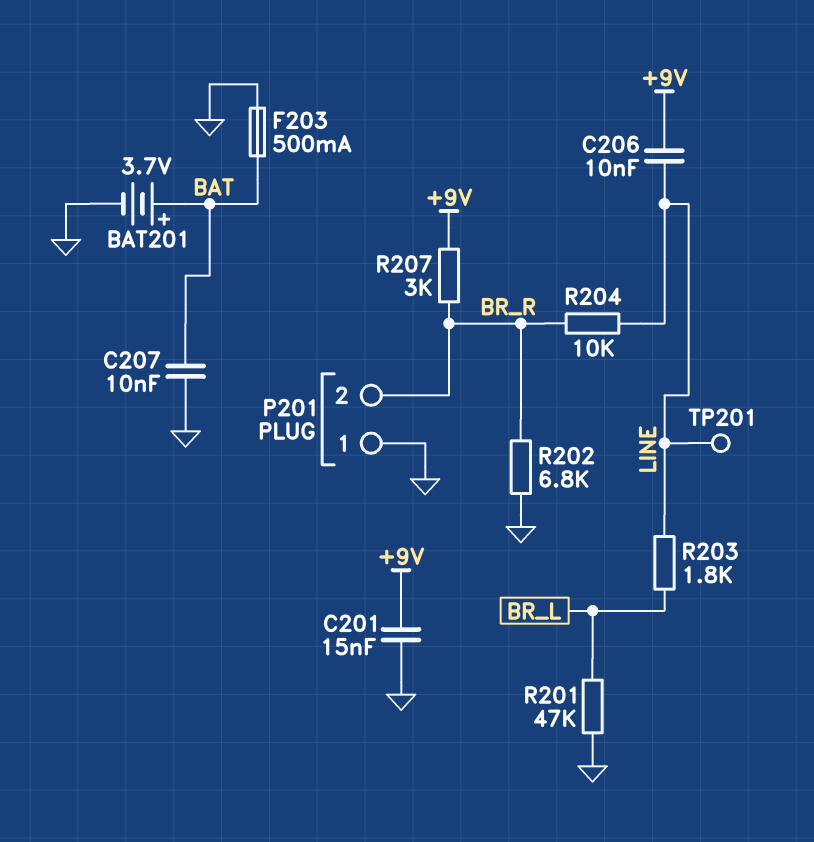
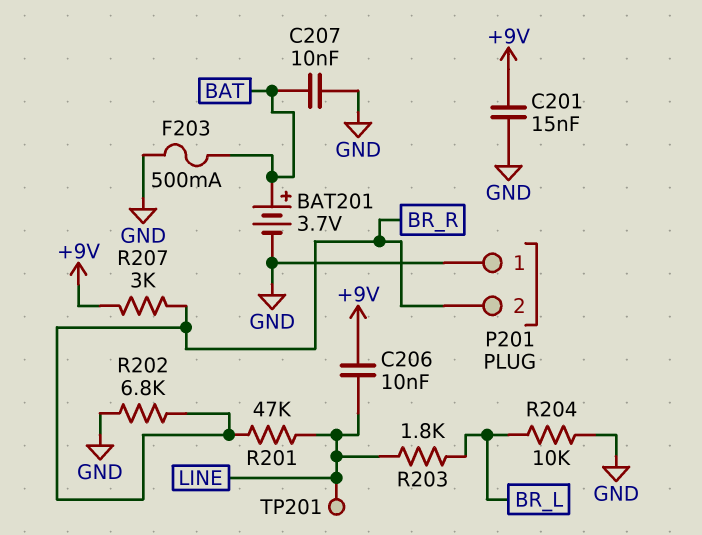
R201: 47k (BR_L, GND) -> 47k (BR_R, LINE)
R204: 10k (BR_R, LINE) -> 10k (BR_L, GND)

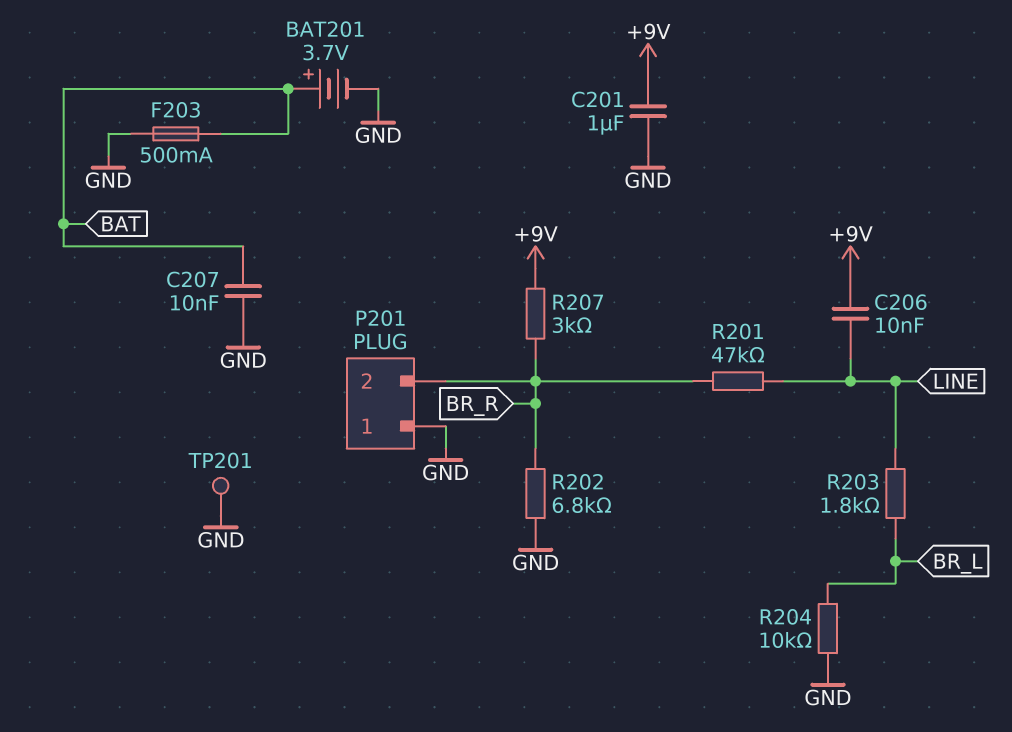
C201: 15nF (+9V, GND) -> 1uF (+9V, GND)
TP201: test point (LINE) -> test point (GND)

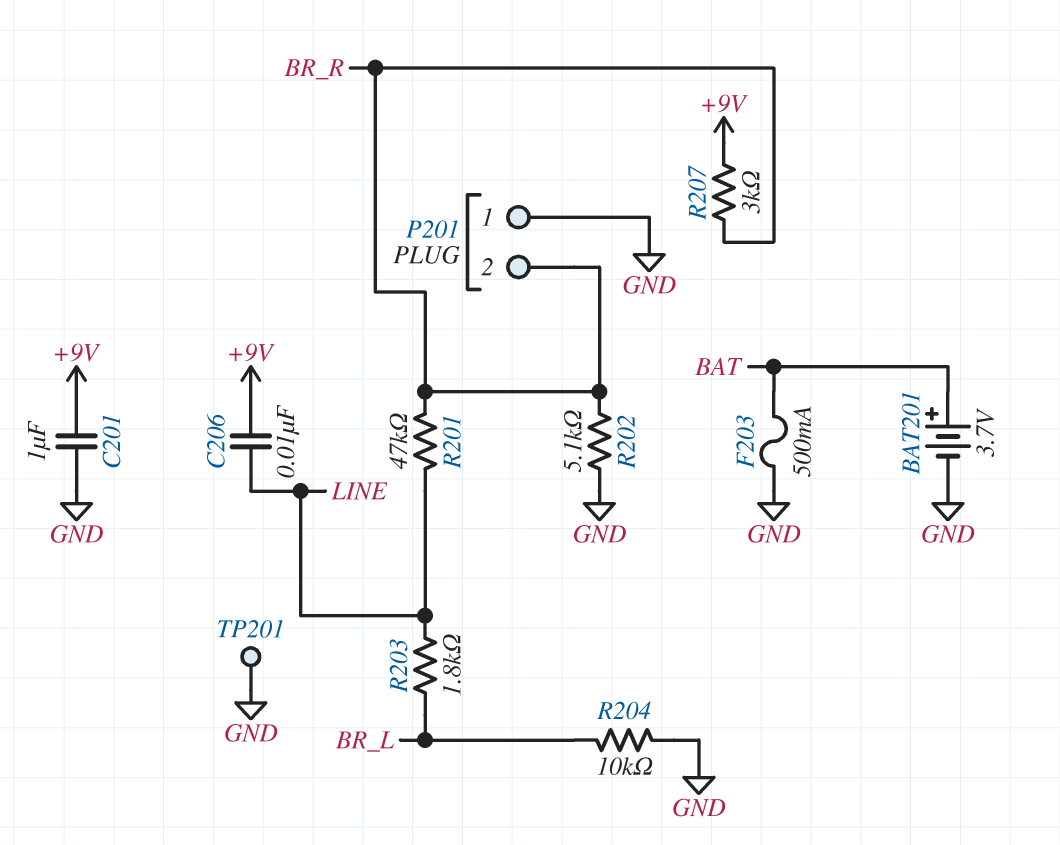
C207: 10nF (BAT, GND) -> none
R202: 6.8k (BR_R, GND) -> 5.1k (BR_R, GND)

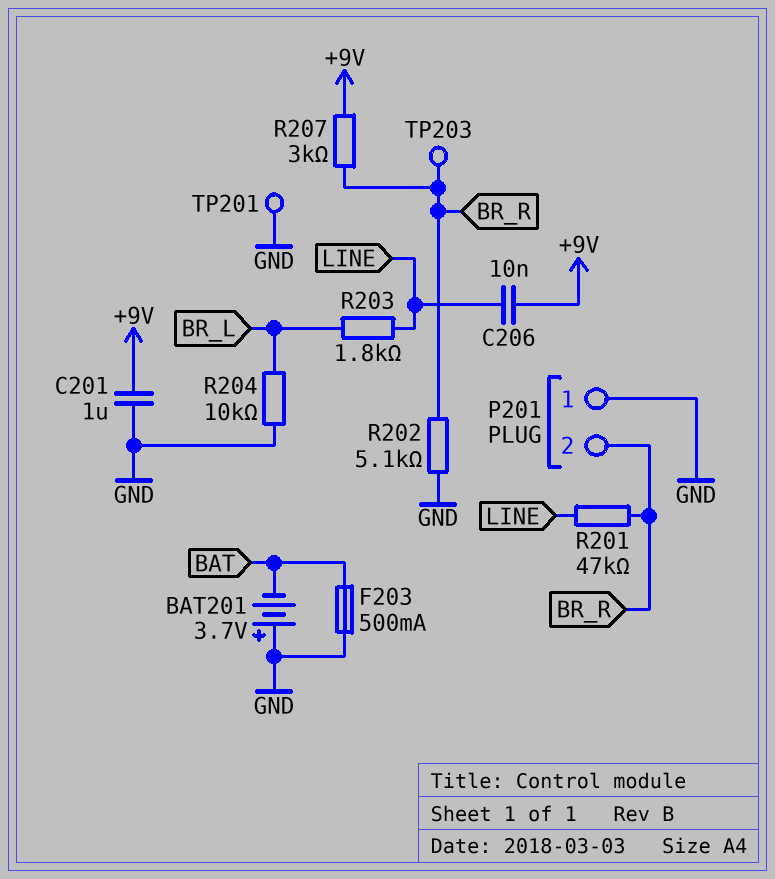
BAT201: 3.7V (plus BAT, minus GND) -> 3.7V (plus GND, minus BAT)
TP203: none -> test point (BR_R)

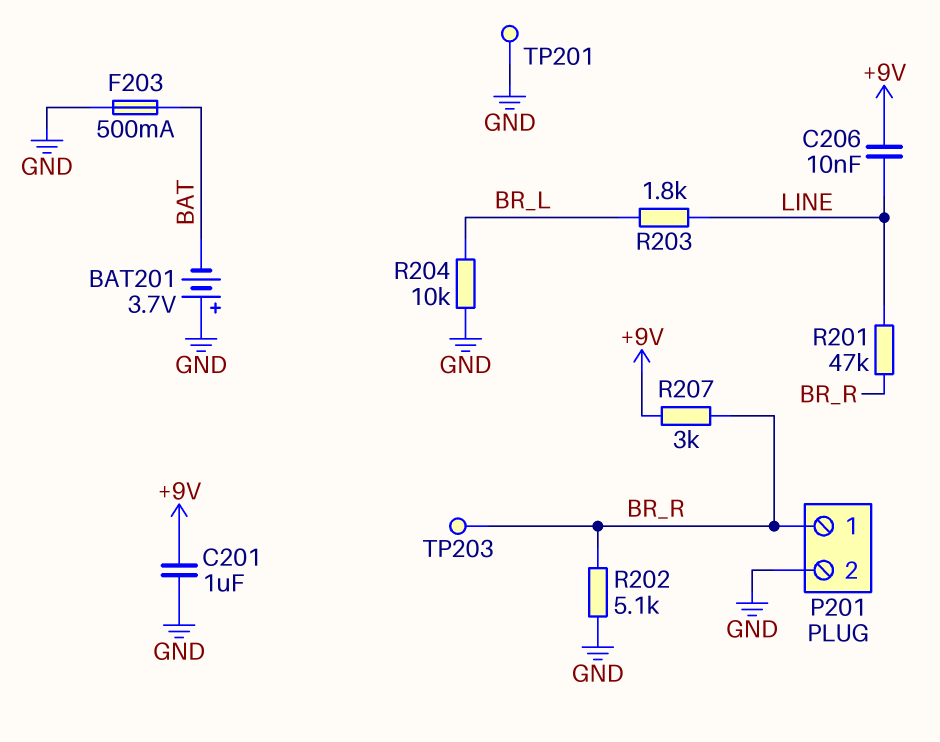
P201 pin 1: GND -> BR_R
P201 pin 2: BR_R -> GND

